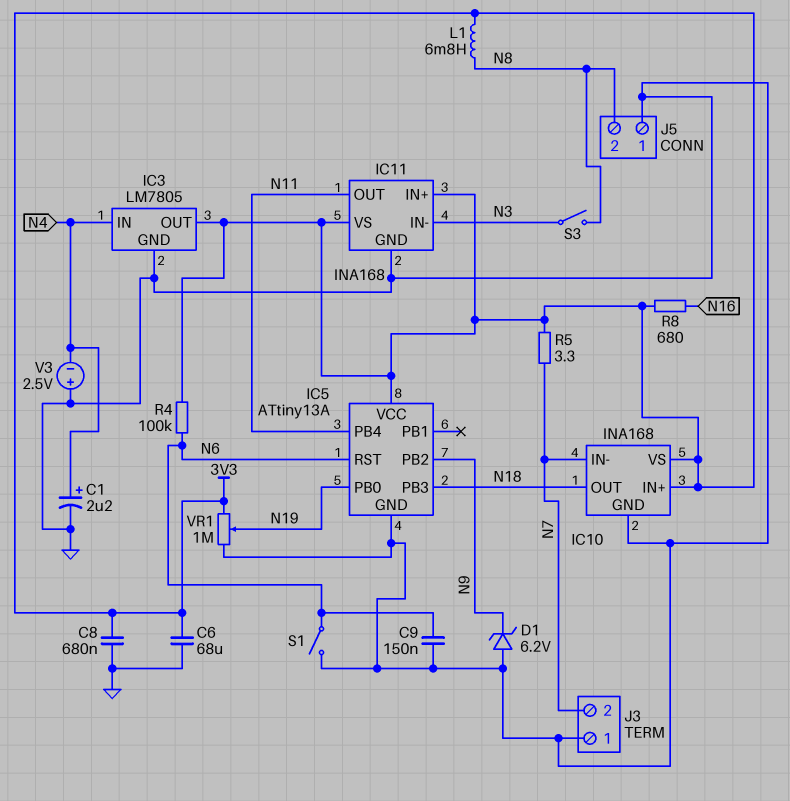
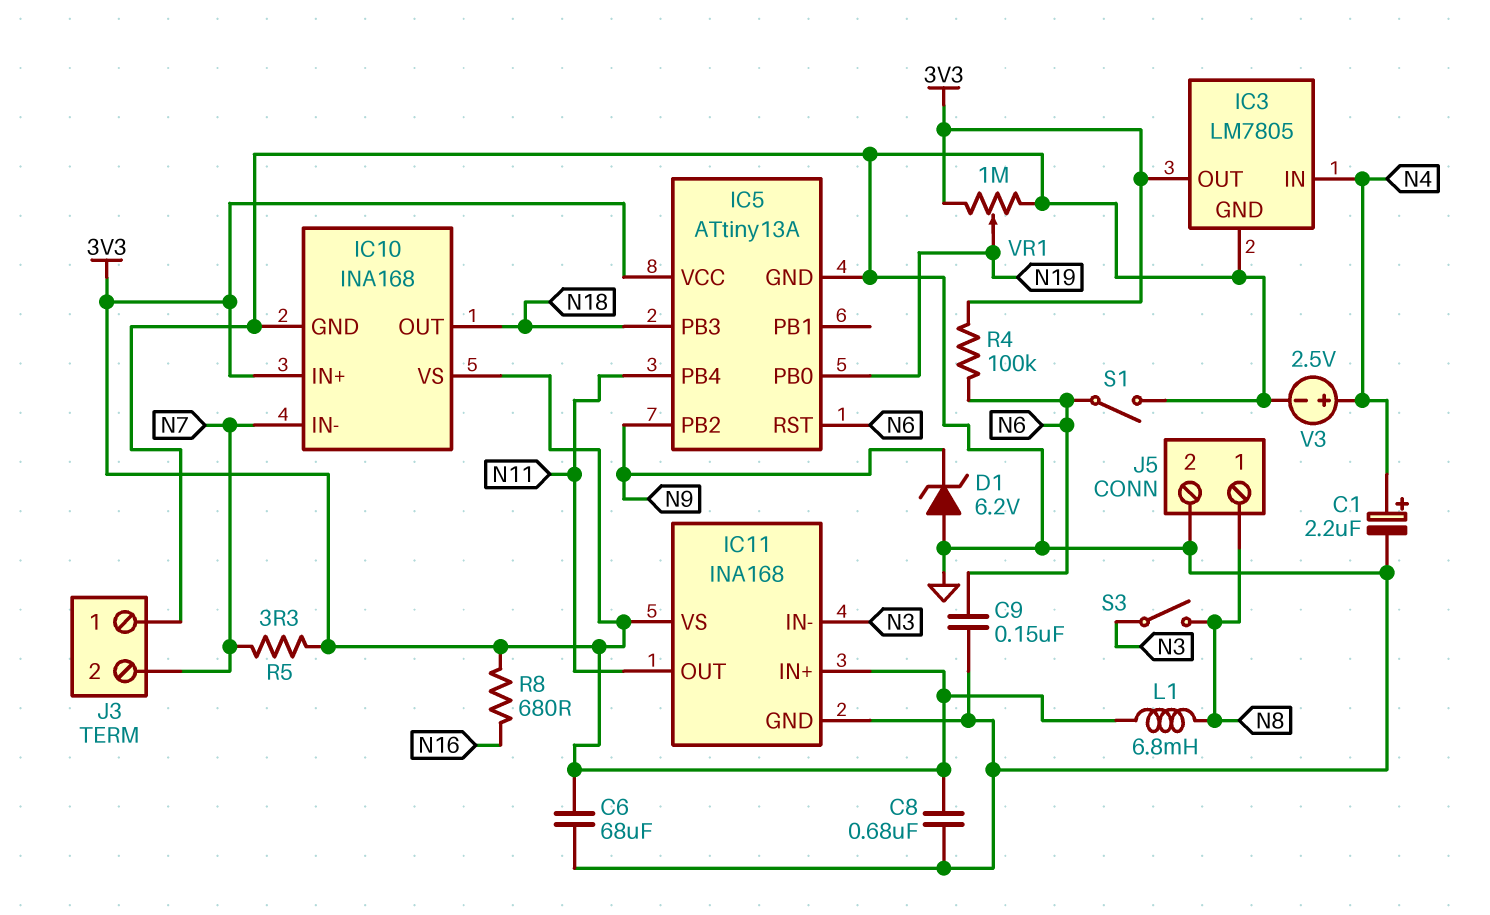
J5 pin 1: GND -> N8
J5 pin 2: N8 -> GND
V3: 2.5V (plus GND, minus N4) -> 2.5V (plus N4, minus GND)

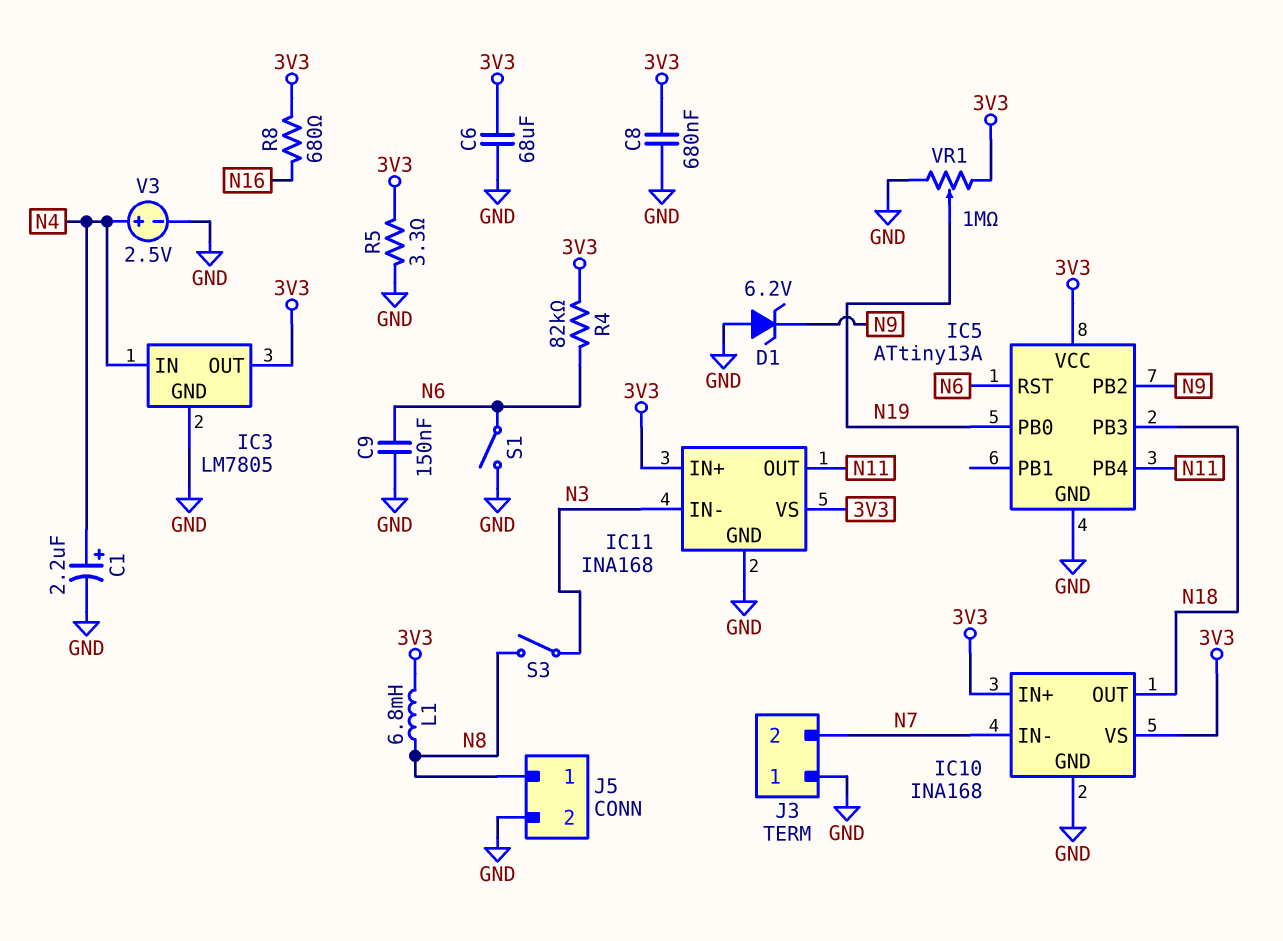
R4: 100k (3V3, N6) -> 82k (3V3, N6)
R5: 3.3 (3V3, N7) -> 3.3 (3V3, GND)

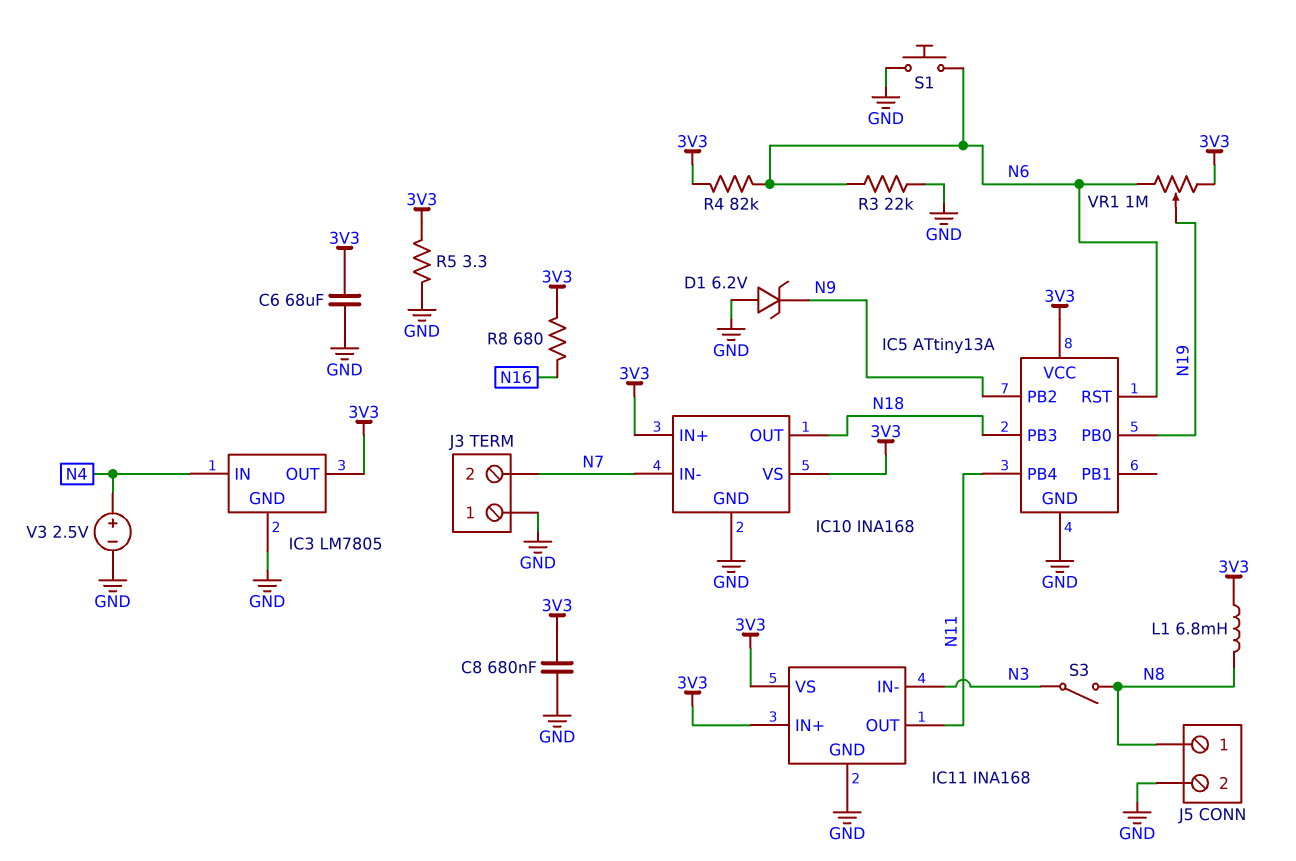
C1: 2.2uF (plus N4, minus GND) -> none
C9: 150nF (GND, N6) -> none
R3: none -> 22k (GND, N6)
S1: switch (GND, N6) -> button (GND, N6)
VR1: 1M (3V3, GND, wiper N19) -> 1M (3V3, N6, wiper N19)

